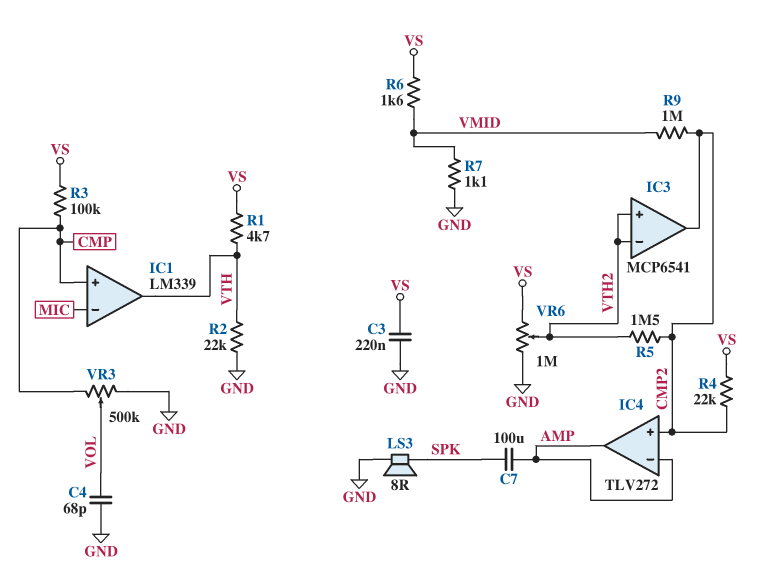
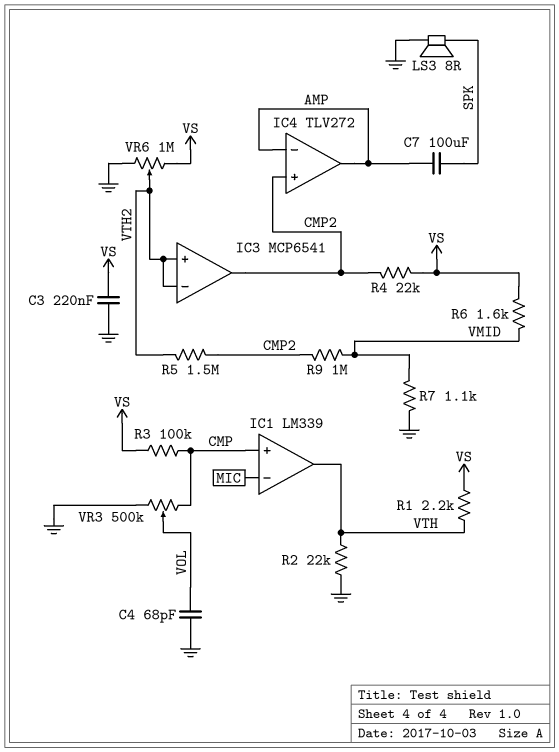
R1: 4.7k (VS, VTH) -> 2.2k (VS, VTH)

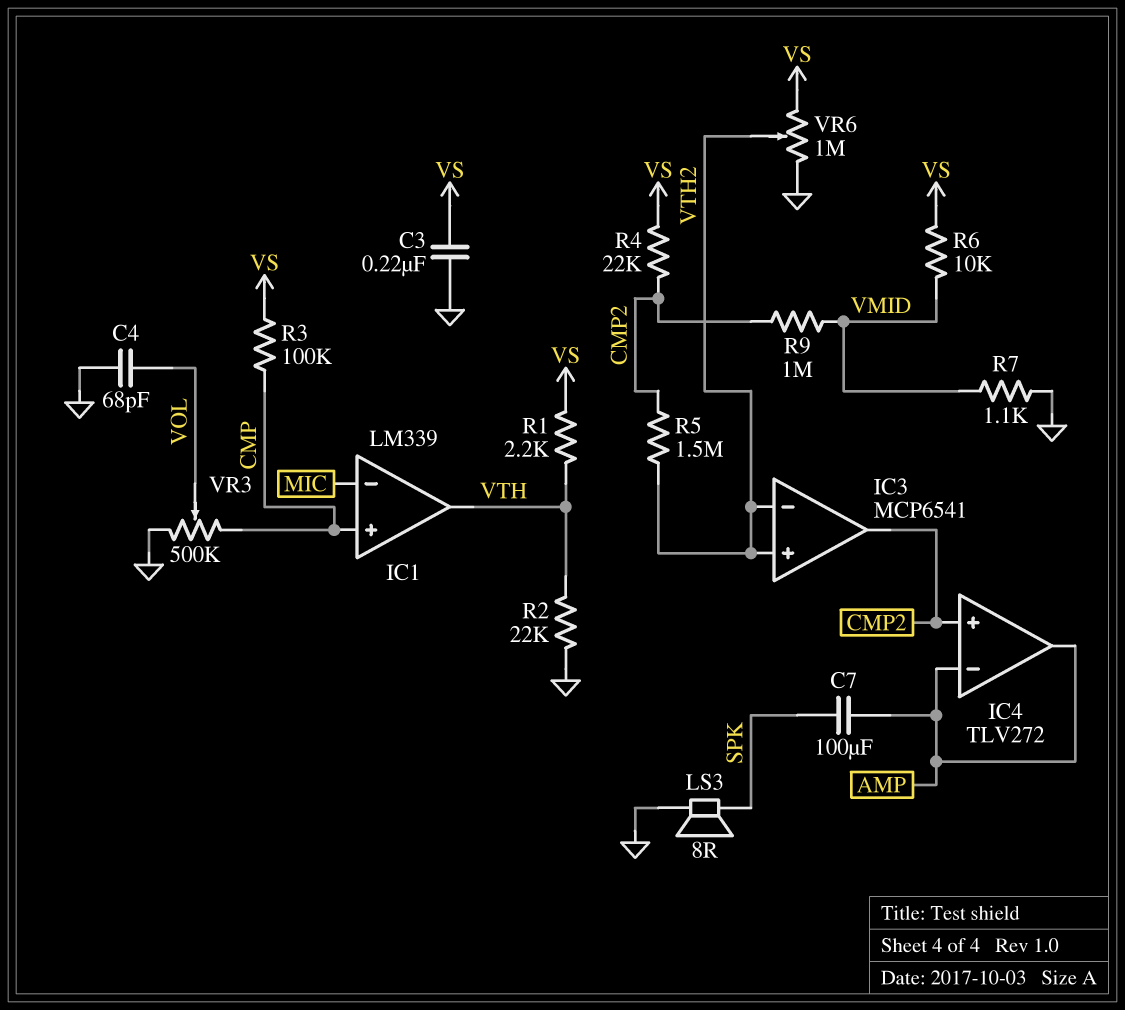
R6: 1.6k (VMID, VS) -> 10k (VMID, VS)

